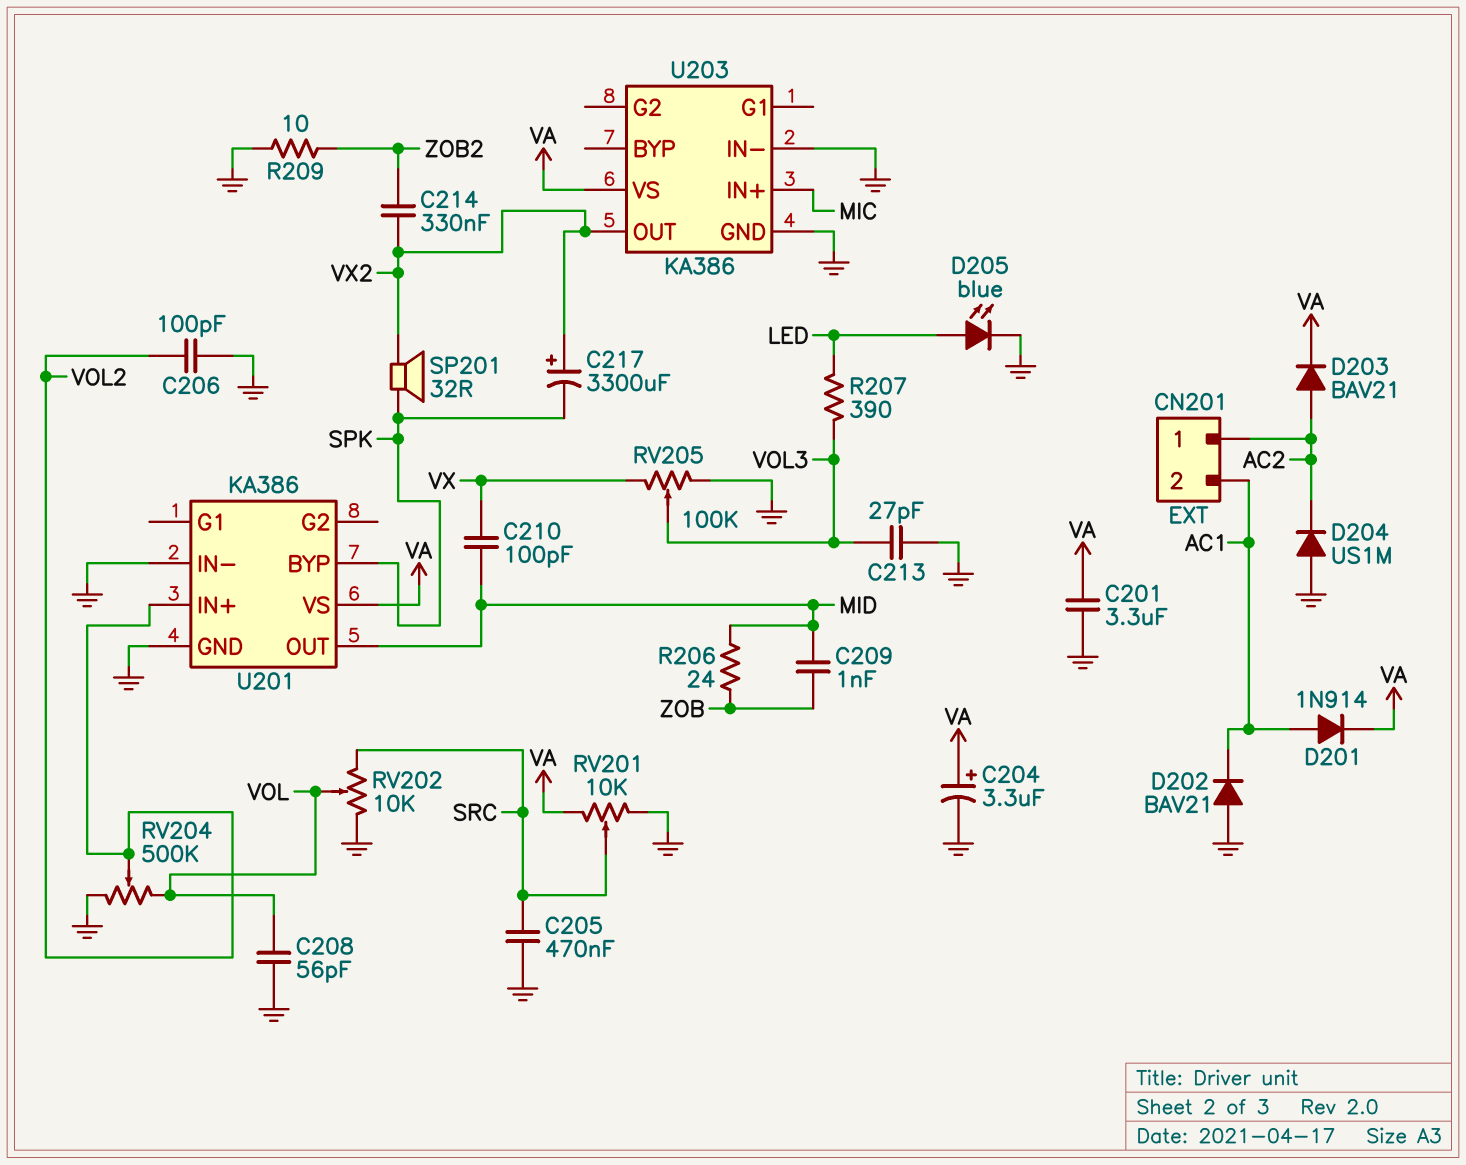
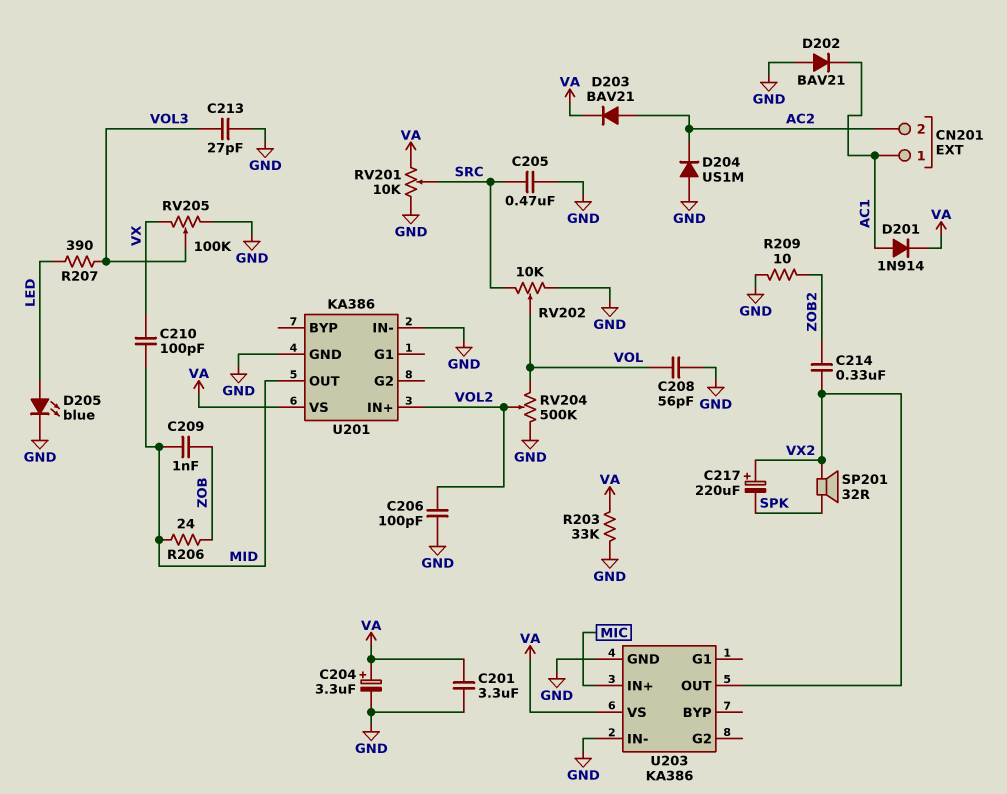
C217: 3300uF (plus VX2, minus SPK) -> 220uF (plus VX2, minus SPK)
CN201 pin 1: AC2 -> AC1
CN201 pin 2: AC1 -> AC2
R203: none -> 33k (GND, VA)
U201 pin BYP: SPK -> none

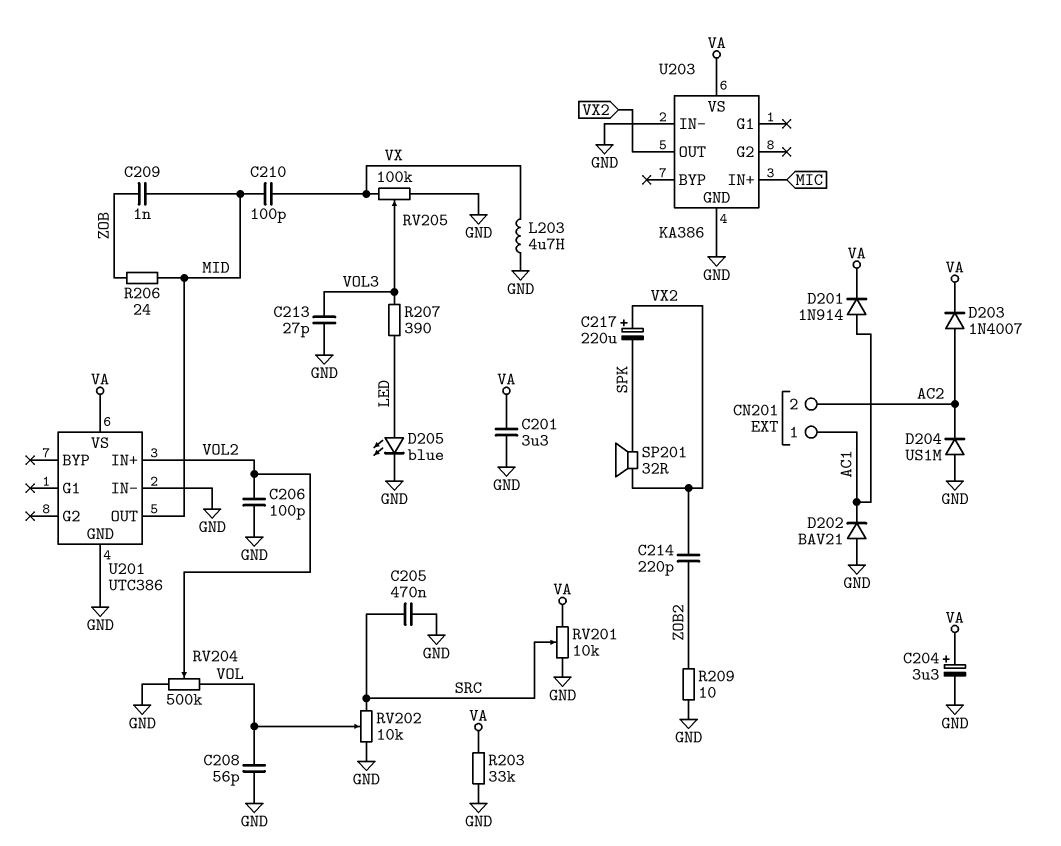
C214: 330nF (VX2, ZOB2) -> 220pF (VX2, ZOB2)
D203: diode BAV21 (A AC2, K VA) -> diode 1N4007 (A AC2, K VA)
L203: none -> 4.7uH (GND, VX)
U201: KA386 -> UTC386

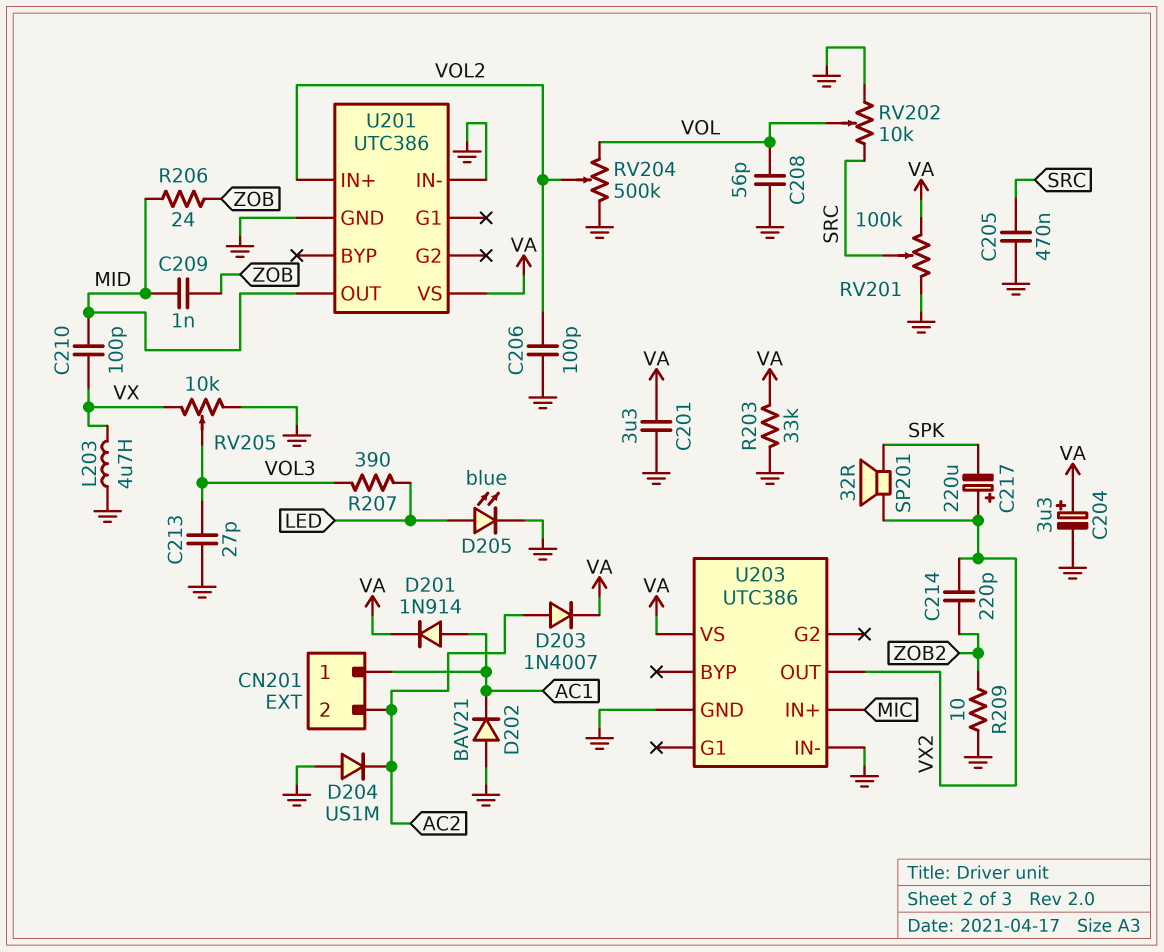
RV201: 10k (GND, VA, wiper SRC) -> 100k (GND, VA, wiper SRC)
RV205: 100k (GND, VX, wiper VOL3) -> 10k (GND, VX, wiper VOL3)
U203: KA386 -> UTC386

